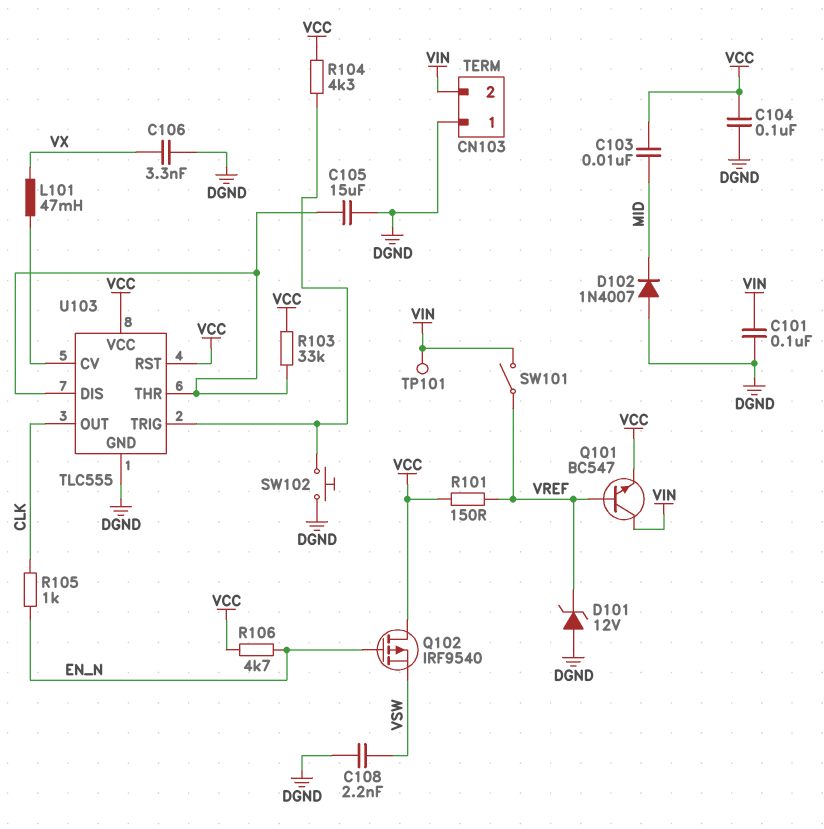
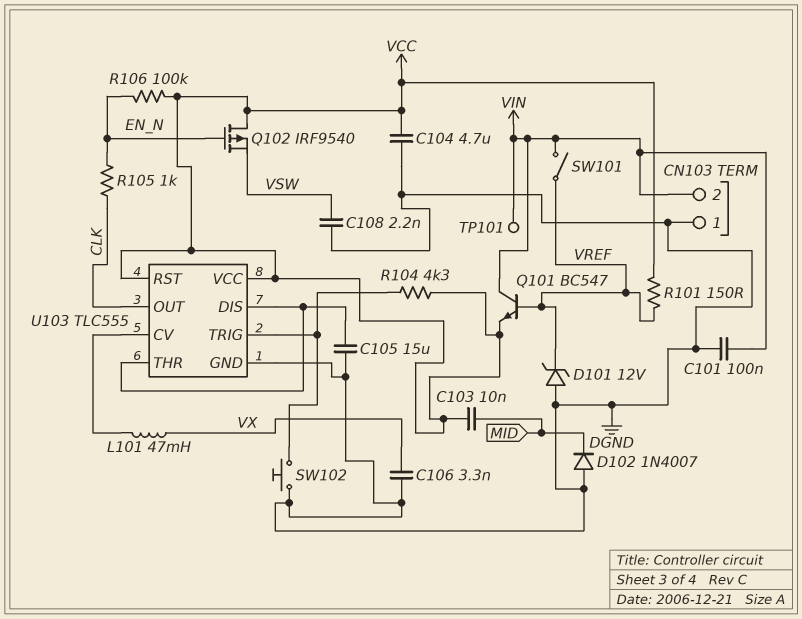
C104: 100nF (DGND, VCC) -> 4.7uF (DGND, VCC)
R103: 33k (U103/DIS, VCC) -> none
R106: 4.7k (EN_N, VCC) -> 100k (EN_N, VCC)

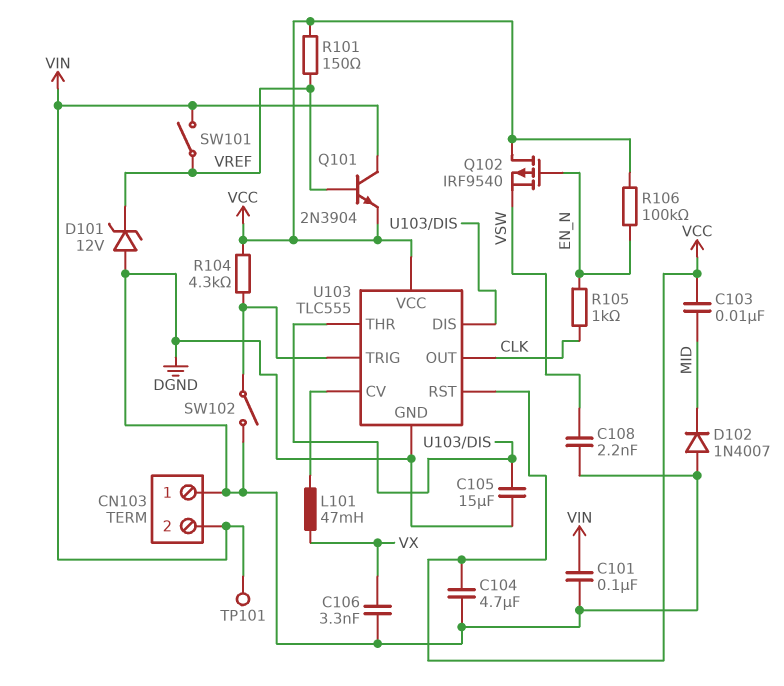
Q101: NPN BC547 (B VREF, C VIN, E VCC) -> NPN 2N3904 (B VREF, C VIN, E VCC)
SW102: button (DGND, U103/TRIG) -> switch (DGND, U103/TRIG)

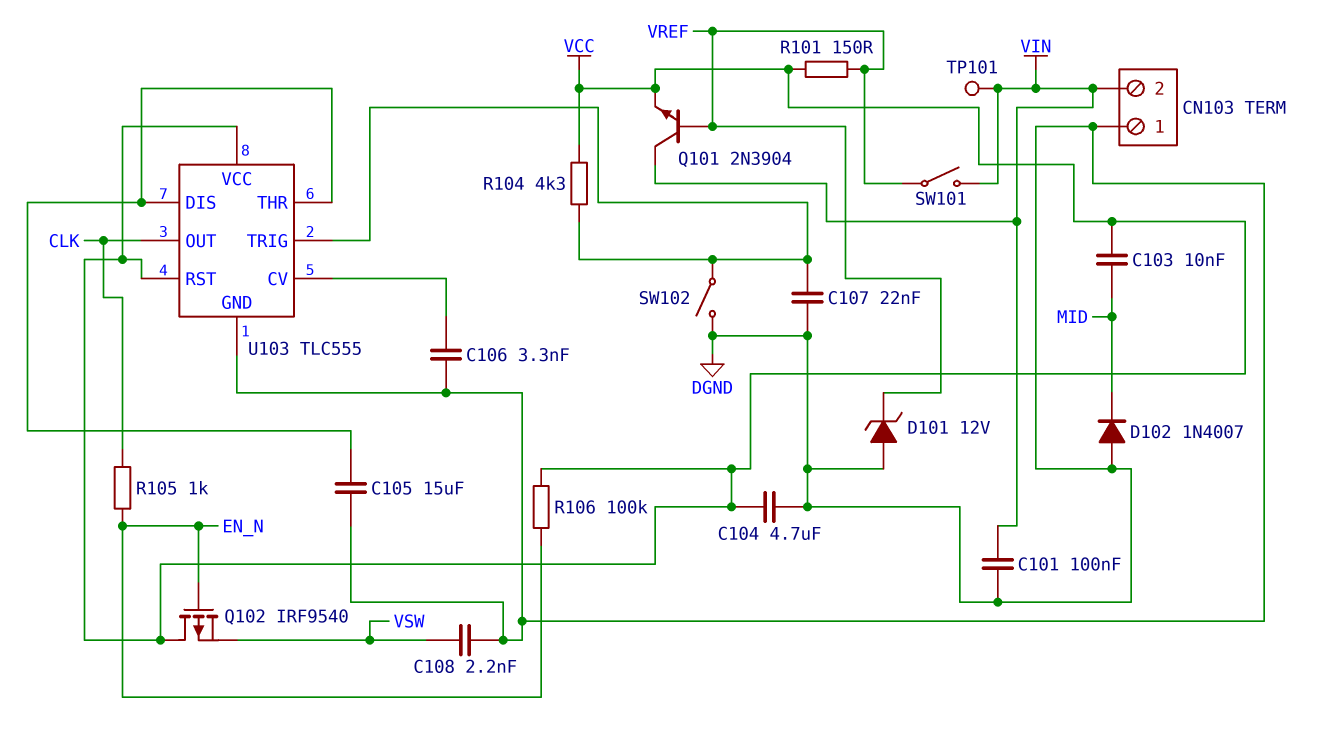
C106: 3.3nF (DGND, VX) -> 3.3nF (DGND, U103/CV)
C107: none -> 22nF (DGND, U103/TRIG)
L101: 47mH (U103/CV, VX) -> none

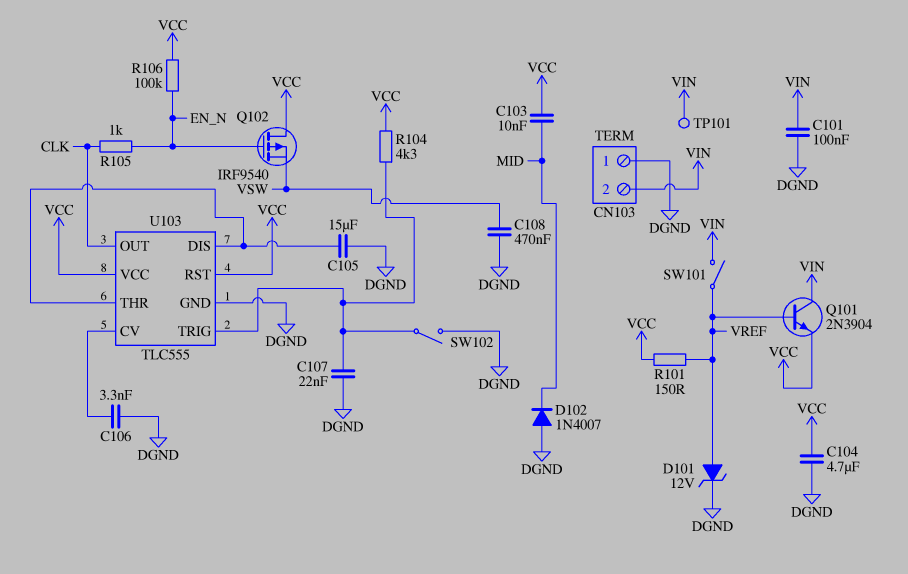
C108: 2.2nF (DGND, VSW) -> 470nF (DGND, VSW)
D101: zener 12V (A DGND, K VREF) -> zener 12V (A VREF, K DGND)

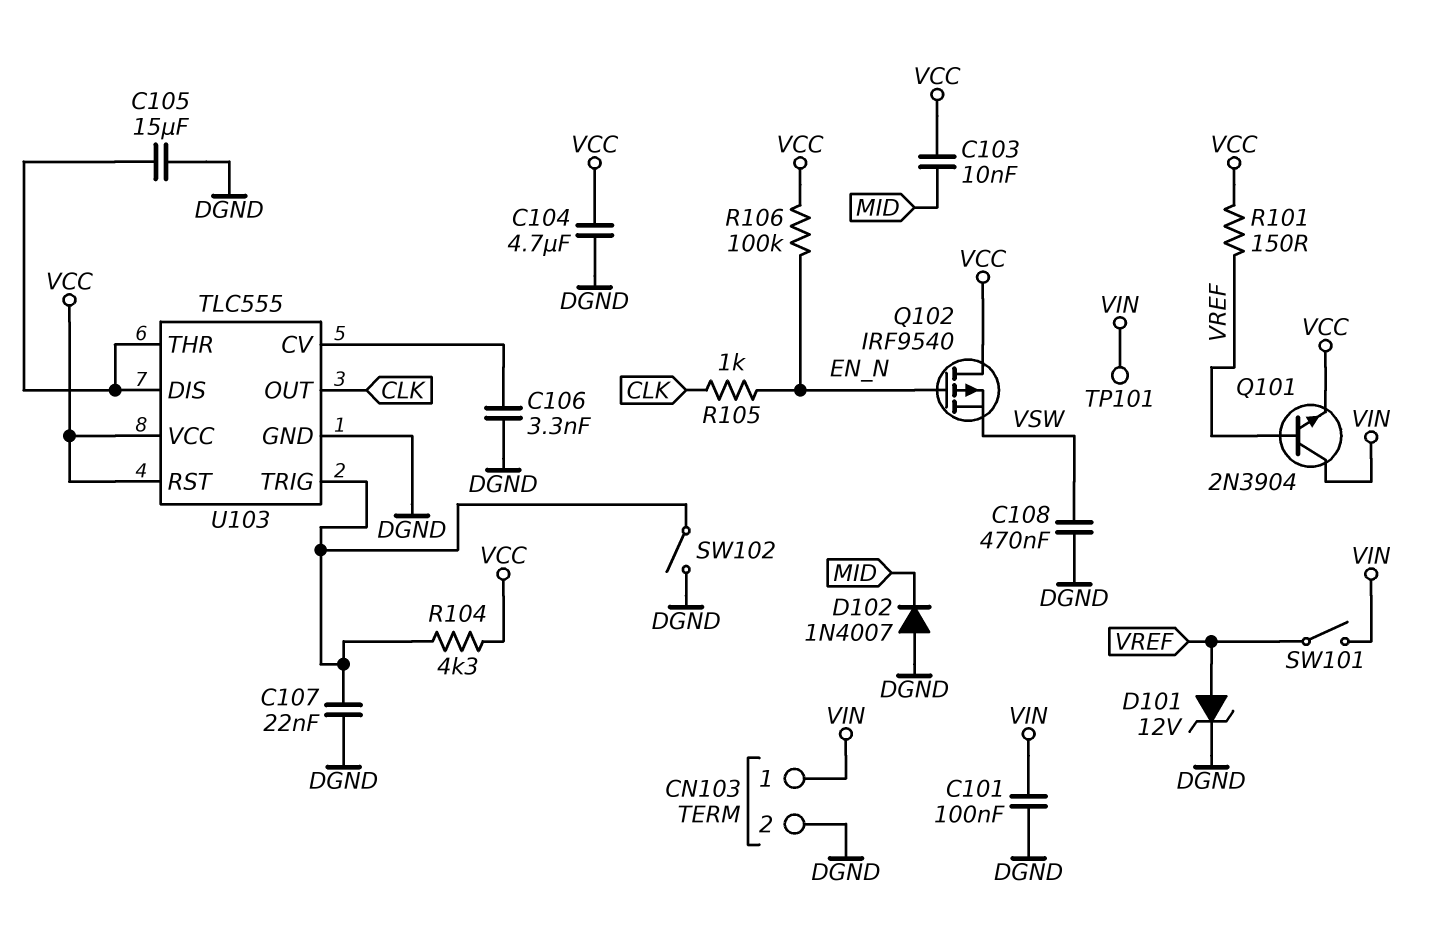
CN103 pin 1: DGND -> VIN
CN103 pin 2: VIN -> DGND

